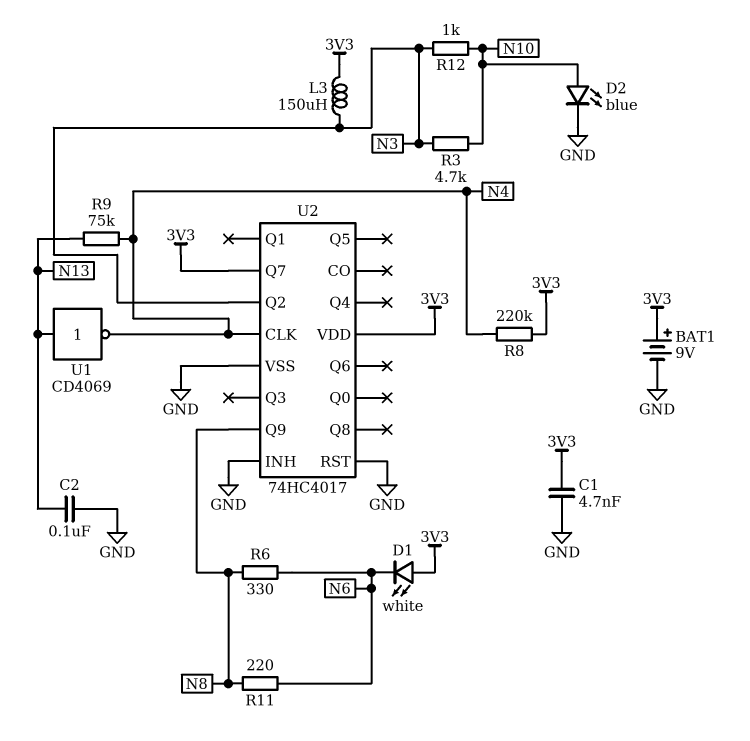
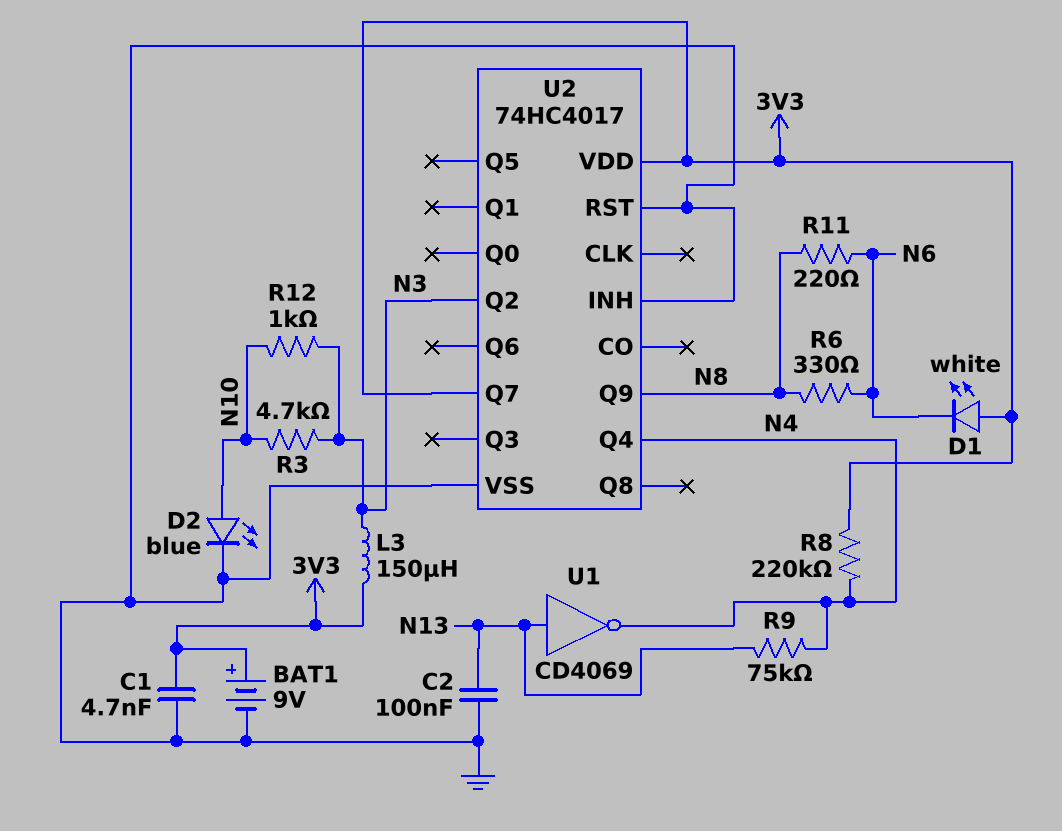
U2 pin CLK: N4 -> none
U2 pin Q4: none -> N4

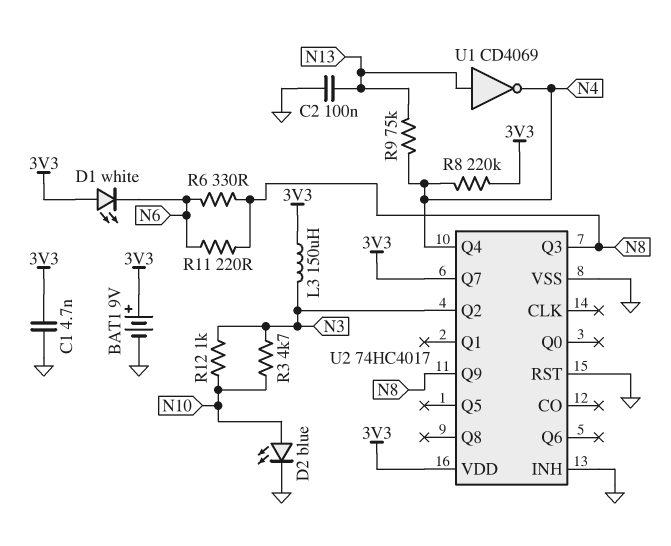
U2 pin Q3: none -> N8

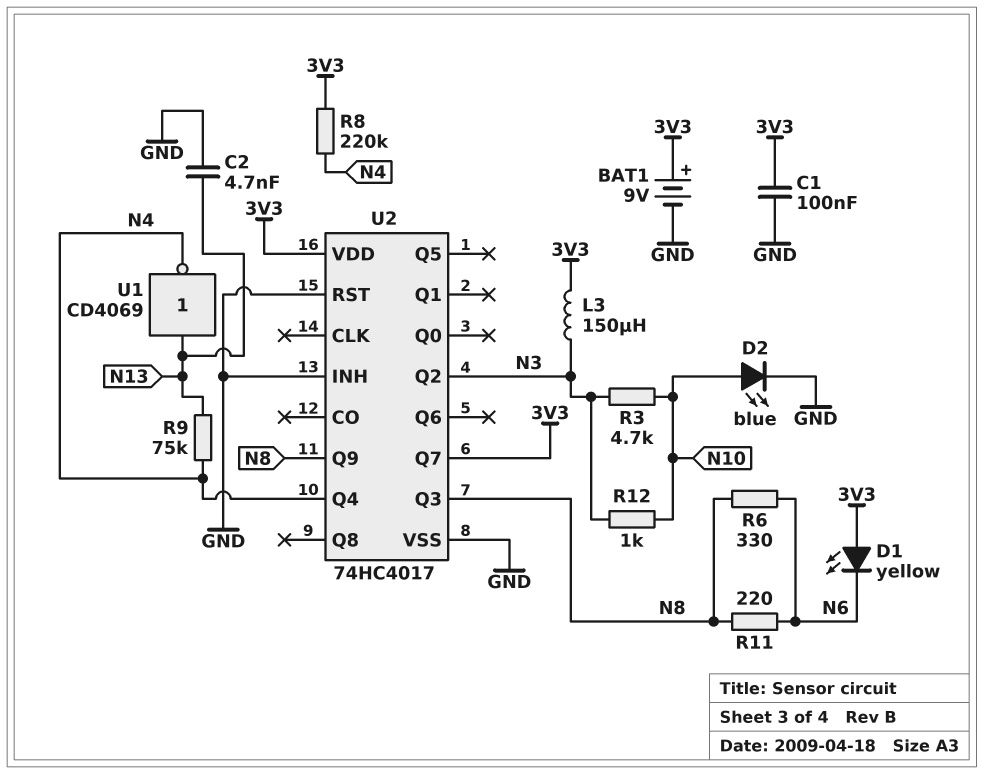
C1: 4.7nF (3V3, GND) -> 100nF (3V3, GND)
C2: 100nF (GND, N13) -> 4.7nF (GND, N13)
D1: LED white (A 3V3, K N6) -> LED yellow (A 3V3, K N6)

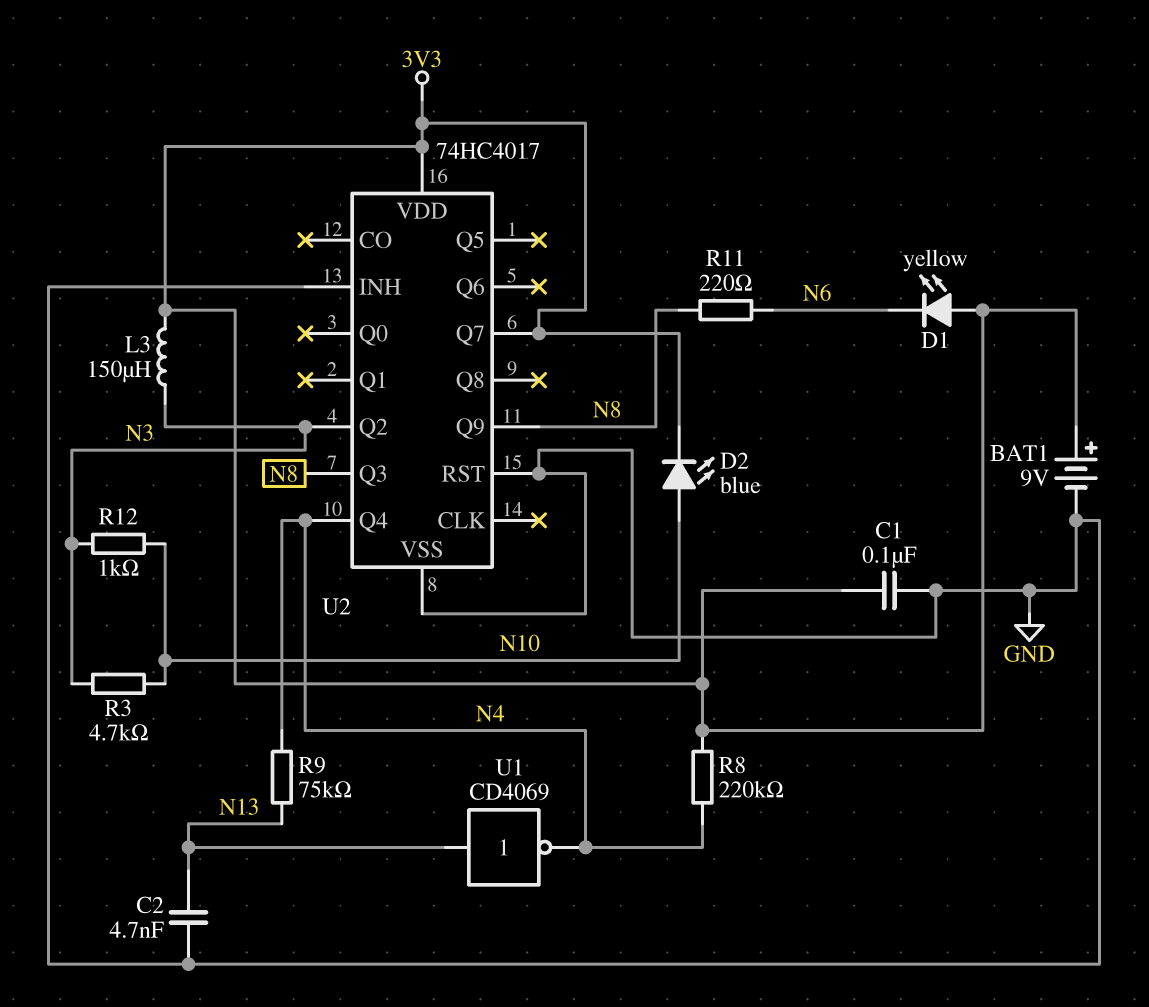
D2: LED blue (A N10, K GND) -> LED blue (A N10, K 3V3)
R6: 330 (N6, N8) -> none

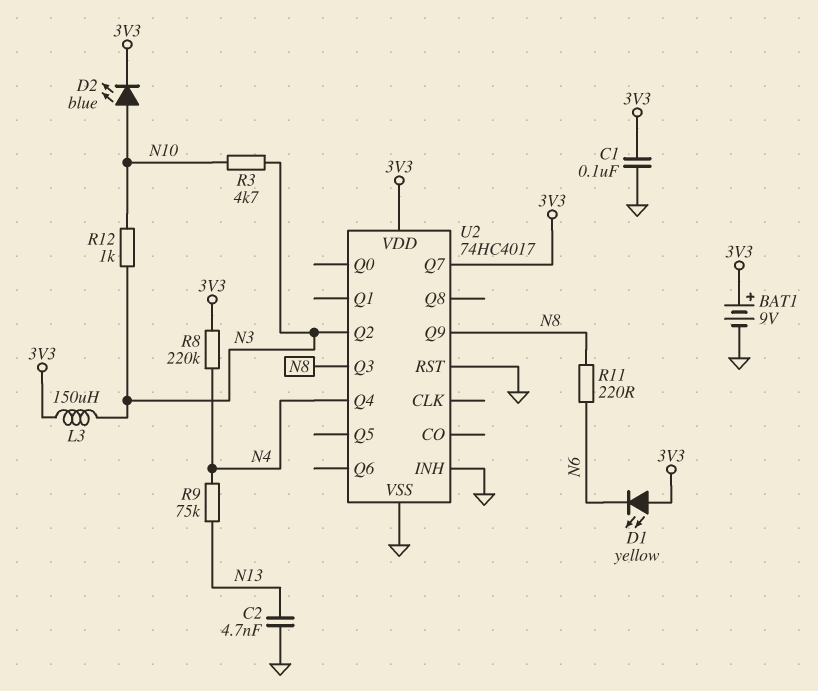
U1: NOT CD4069 (in N13, out N4) -> none

